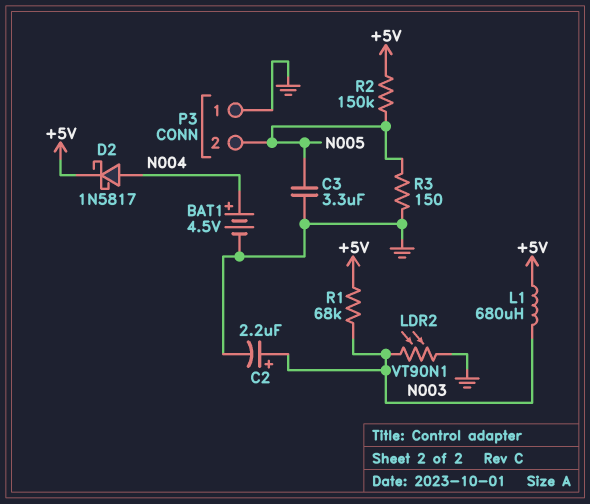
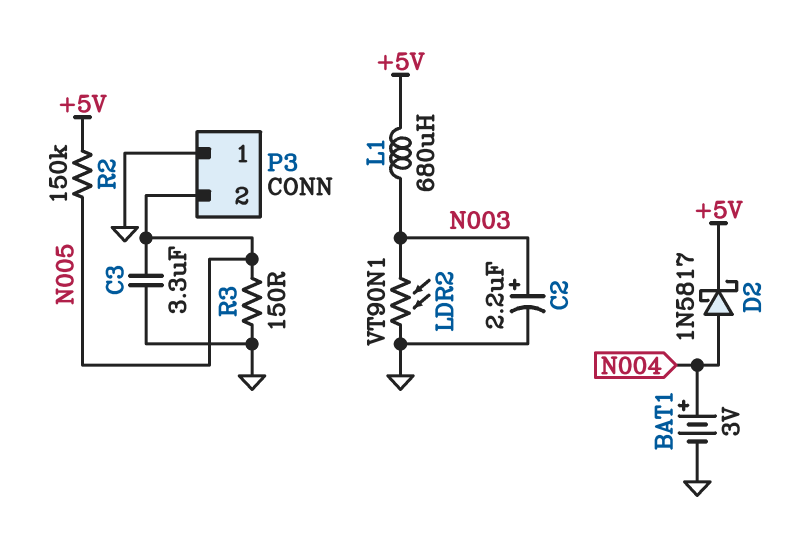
BAT1: 4.5V (plus N004, minus GND) -> 3V (plus N004, minus GND)
R1: 68k (+5V, N003) -> none

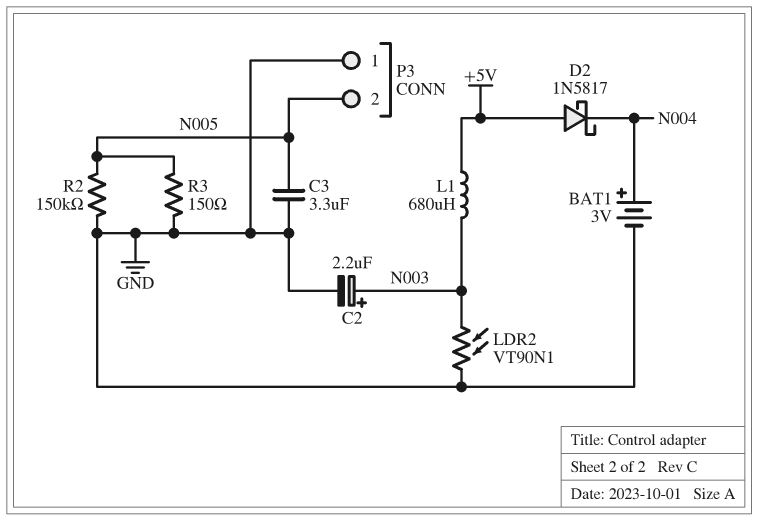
D2: schottky 1N5817 (A N004, K +5V) -> schottky 1N5817 (A +5V, K N004)
R2: 150k (+5V, N005) -> 150k (GND, N005)

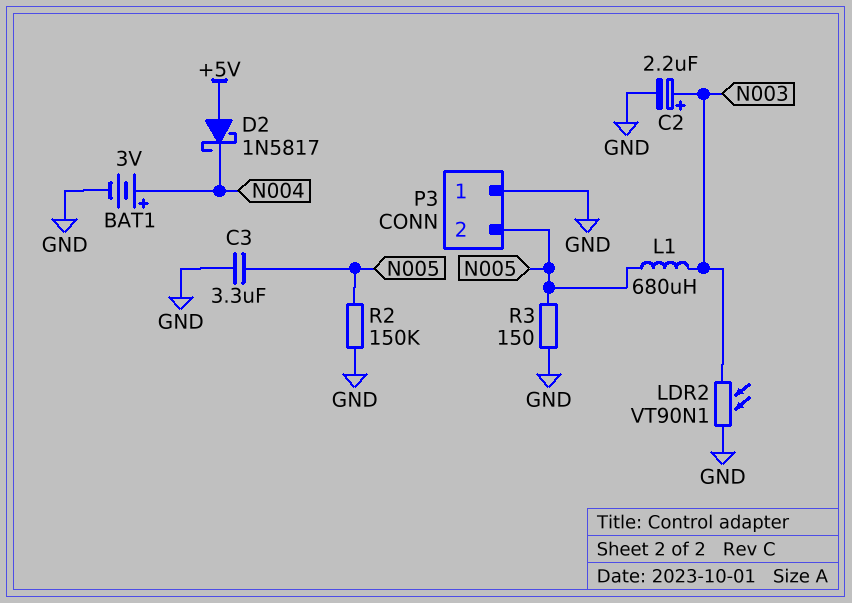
L1: 680uH (+5V, N003) -> 680uH (N003, N005)

